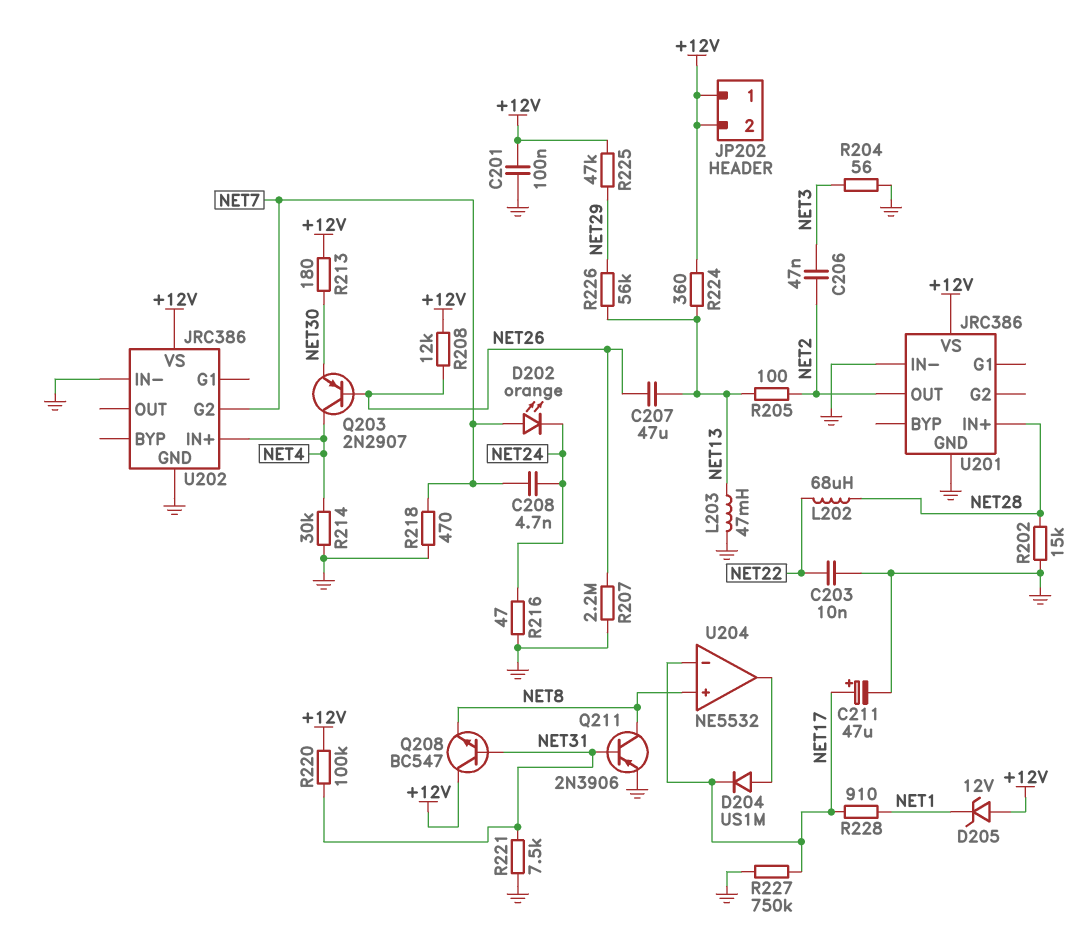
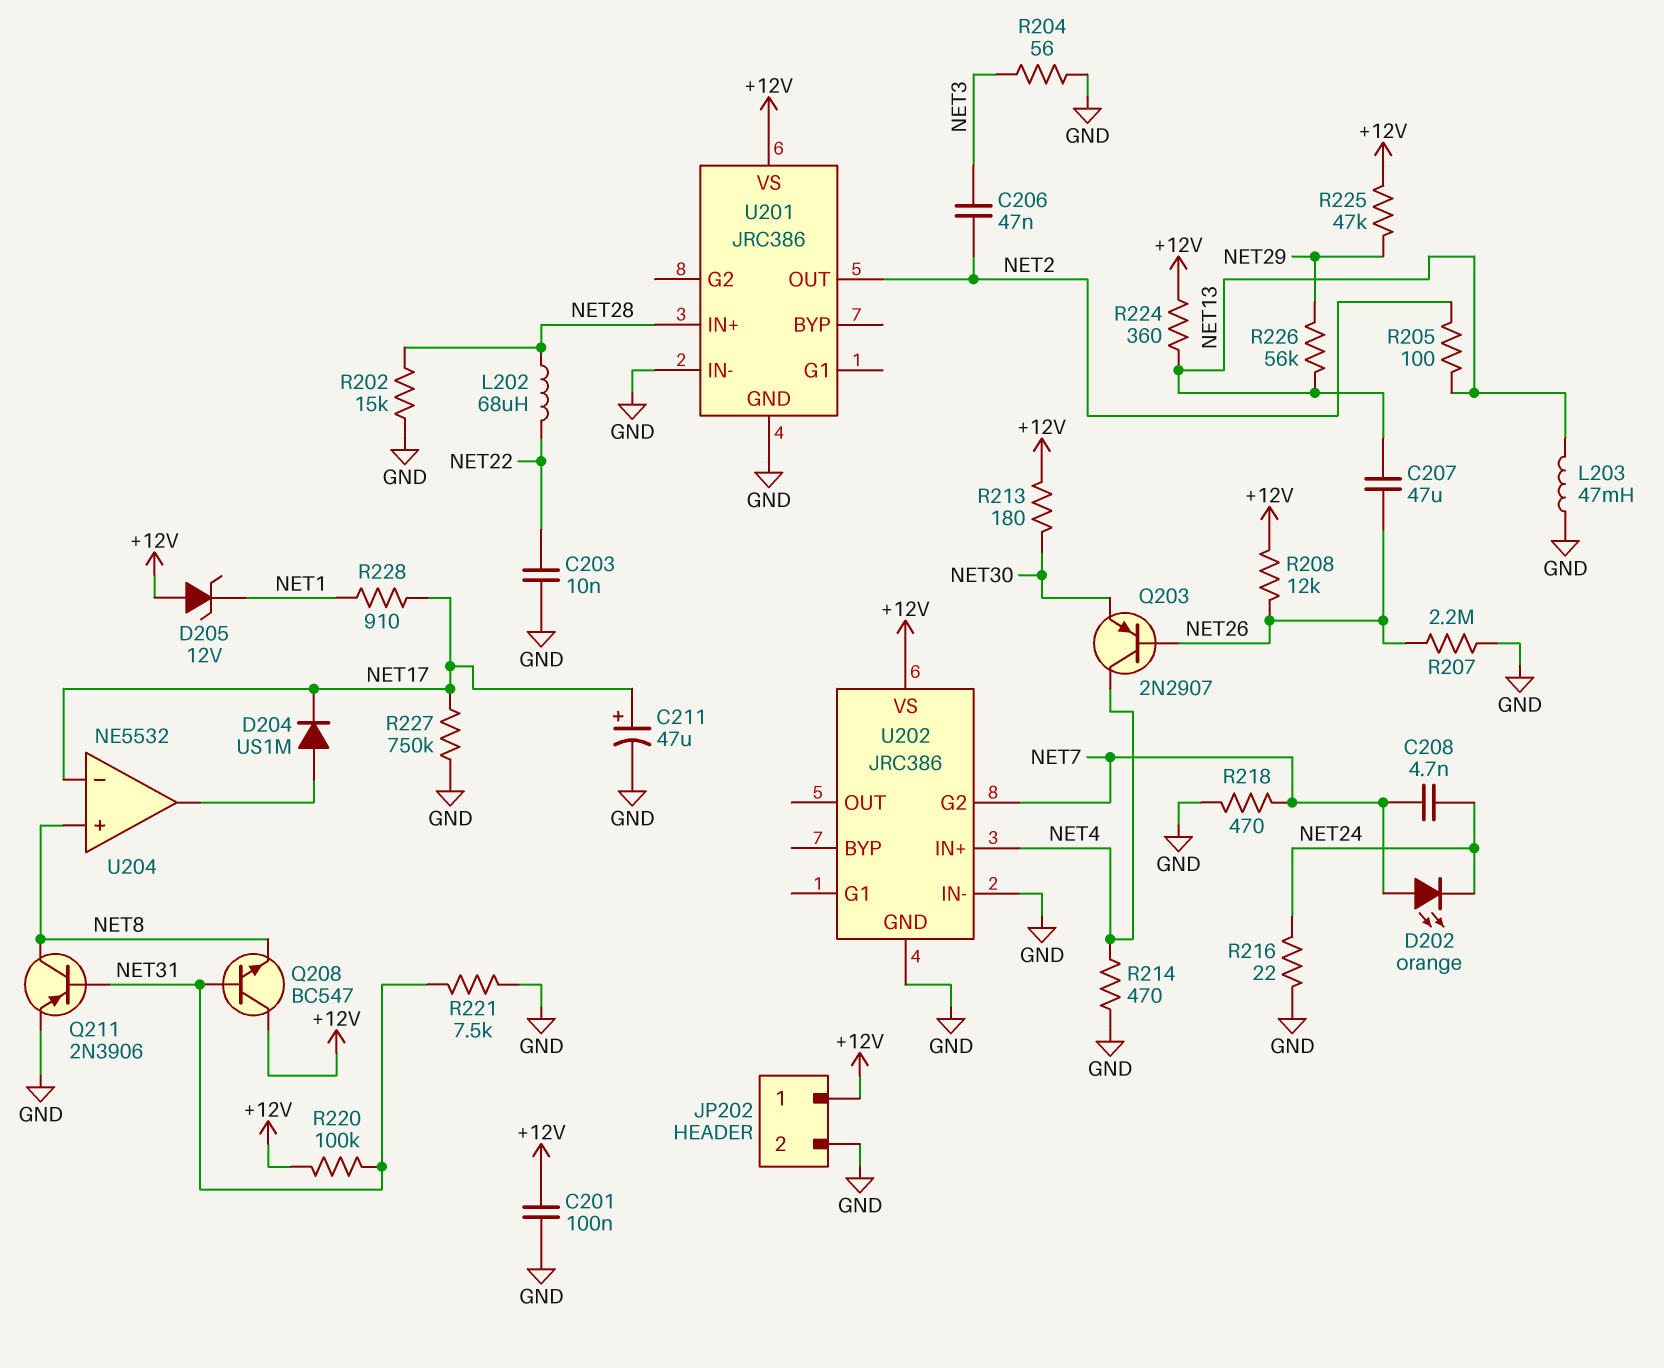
JP202 pin 2: +12V -> GND
R214: 30k (GND, NET4) -> 470 (GND, NET4)
R216: 47 (GND, NET24) -> 22 (GND, NET24)

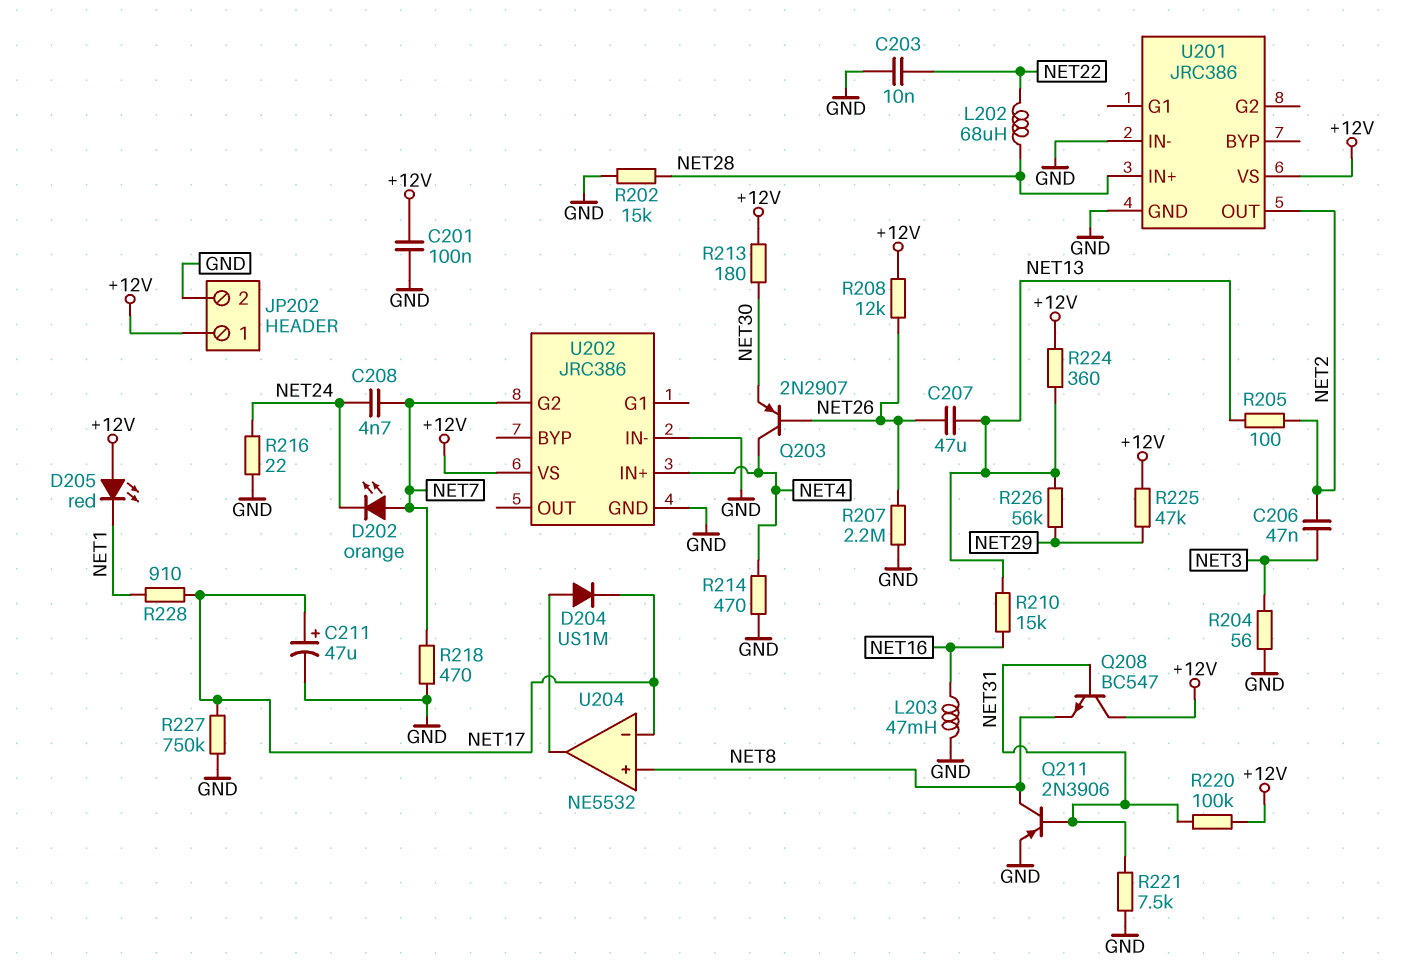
D205: zener 12V (A +12V, K NET1) -> LED red (A +12V, K NET1)
L203: 47mH (GND, NET13) -> 47mH (GND, NET16)
R210: none -> 15k (NET13, NET16)

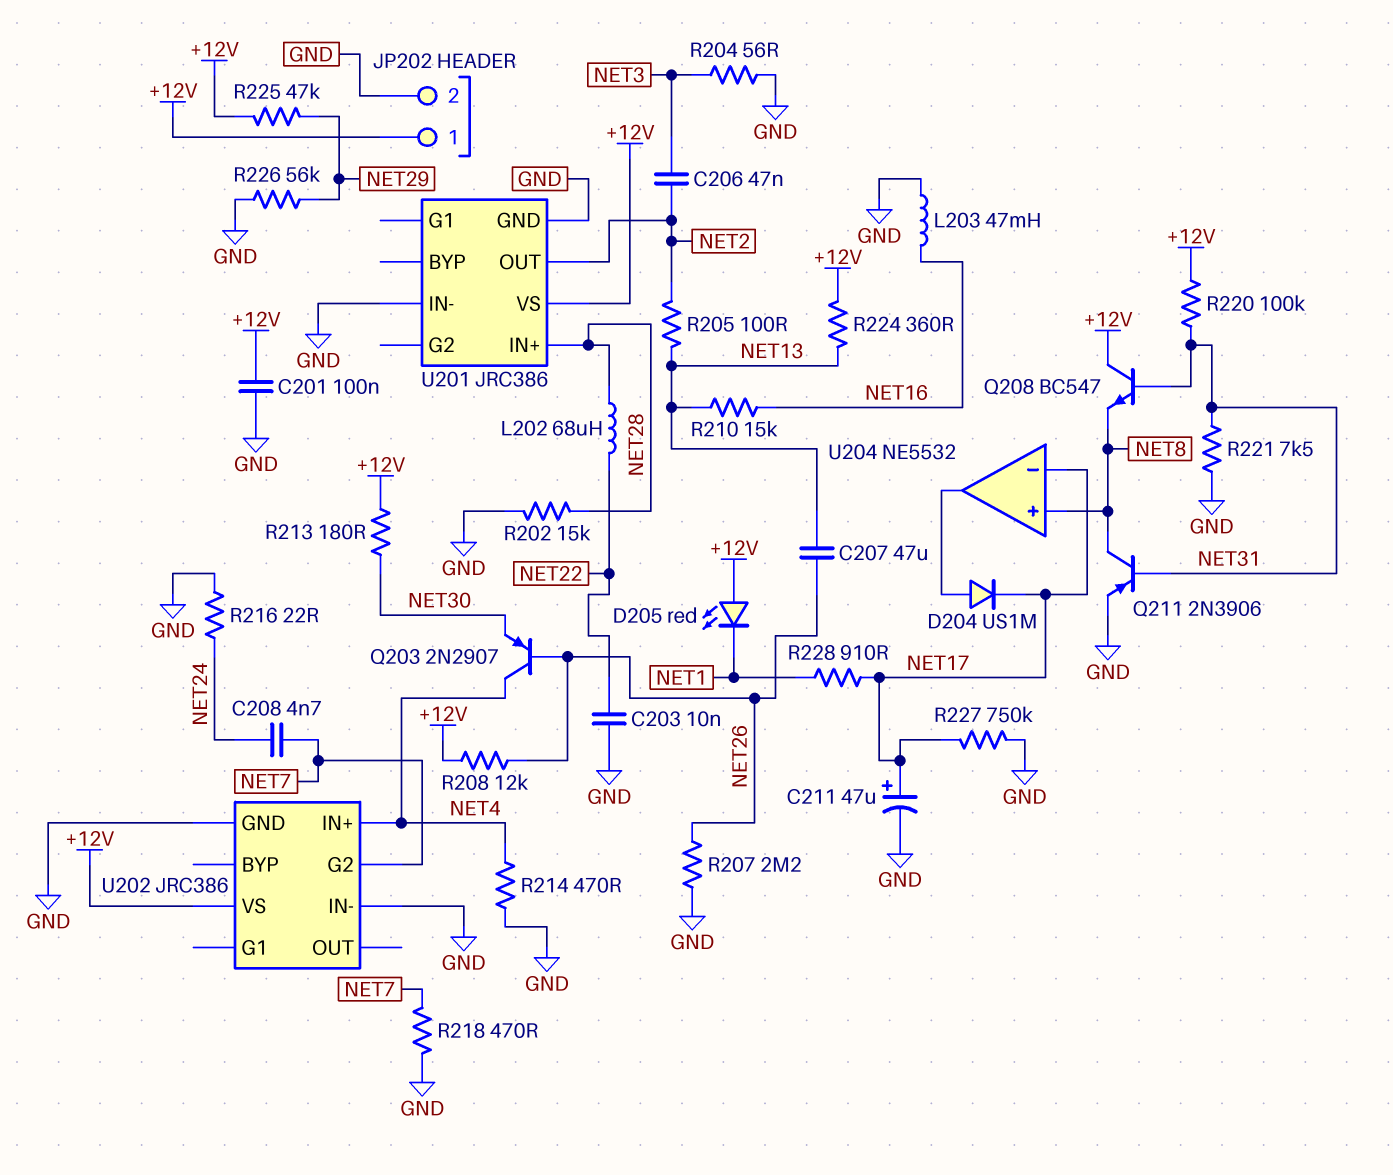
D202: LED orange (A NET7, K NET24) -> none
R226: 56k (NET13, NET29) -> 56k (GND, NET29)

